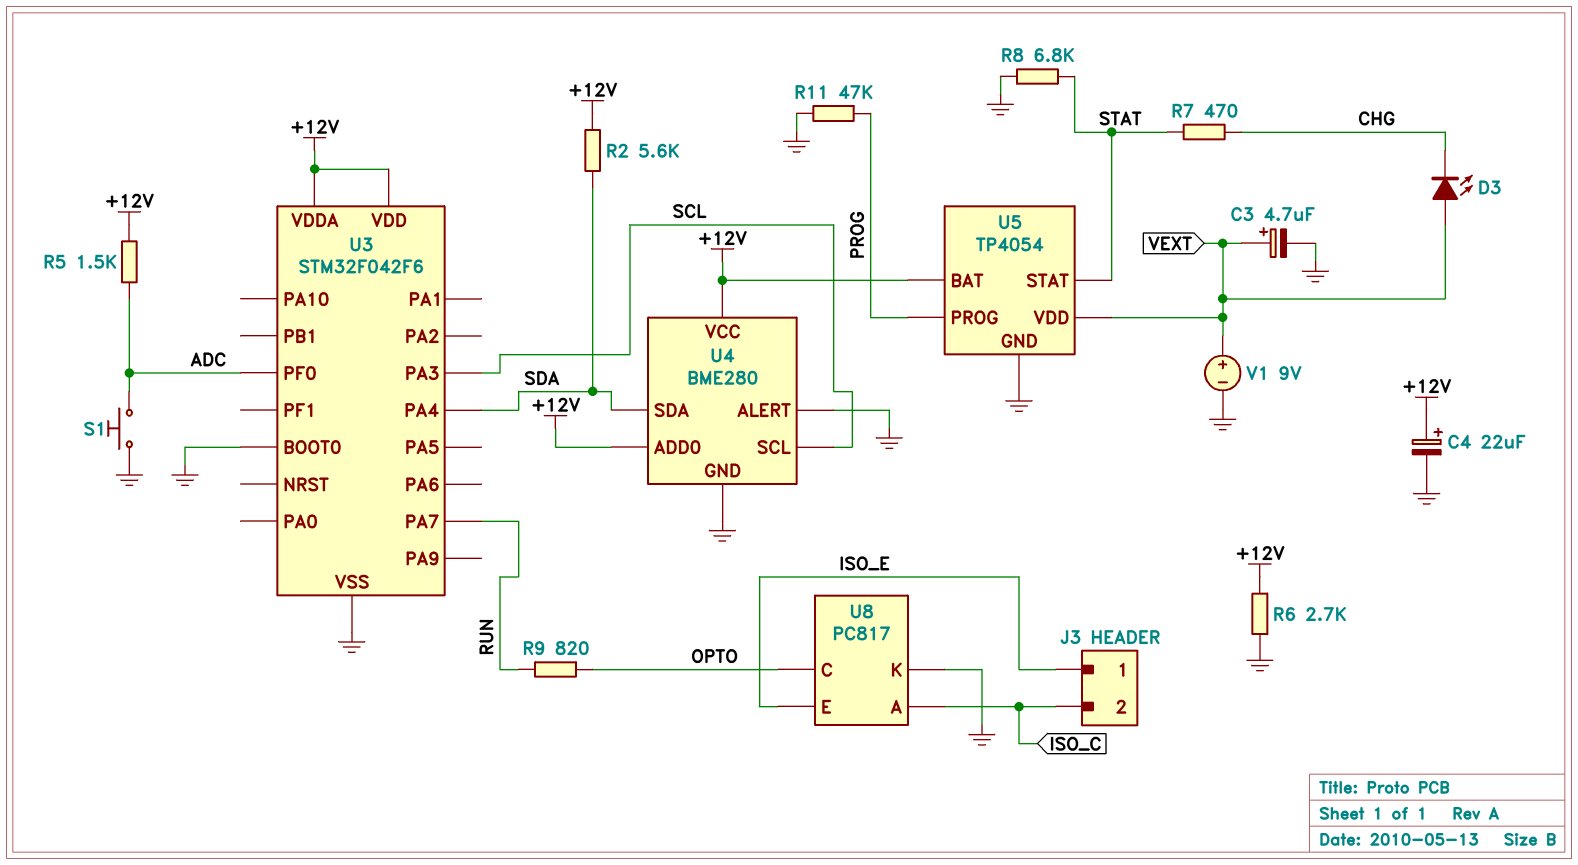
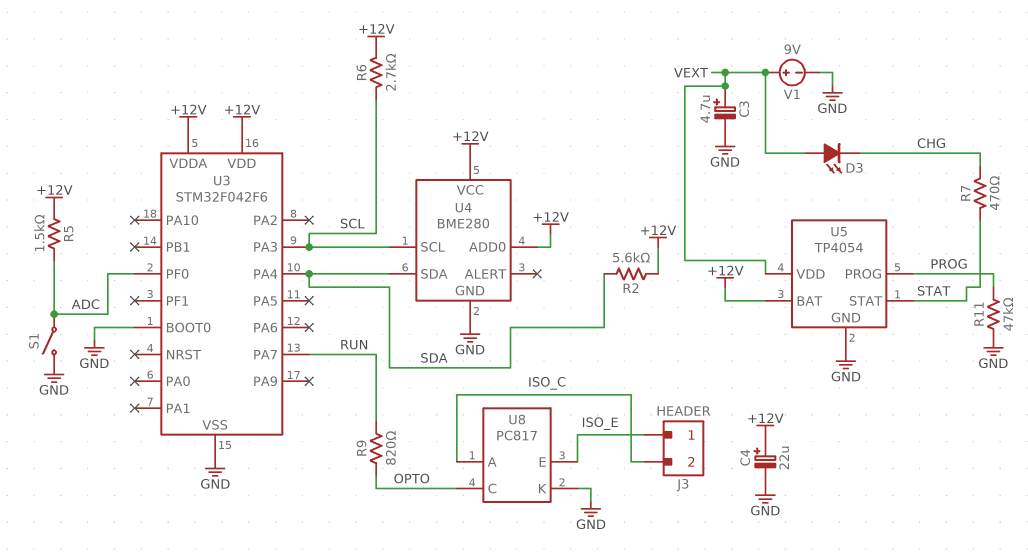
R6: 2.7k (+12V, GND) -> 2.7k (+12V, SCL)
R8: 6.8k (GND, STAT) -> none
S1: button (ADC, GND) -> switch (ADC, GND)
U4 pin ALERT: GND -> none

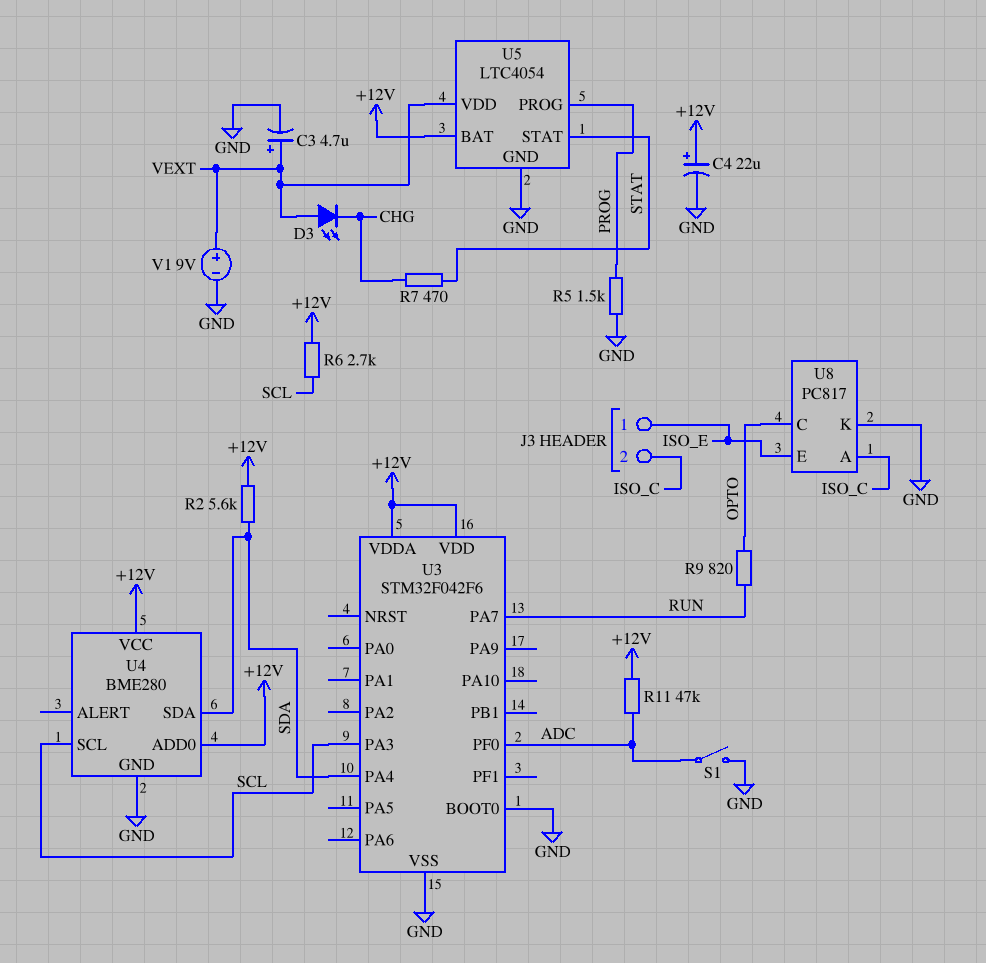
R5: 1.5k (+12V, ADC) -> 1.5k (GND, PROG)
R11: 47k (GND, PROG) -> 47k (+12V, ADC)
U5: TP4054 -> LTC4054

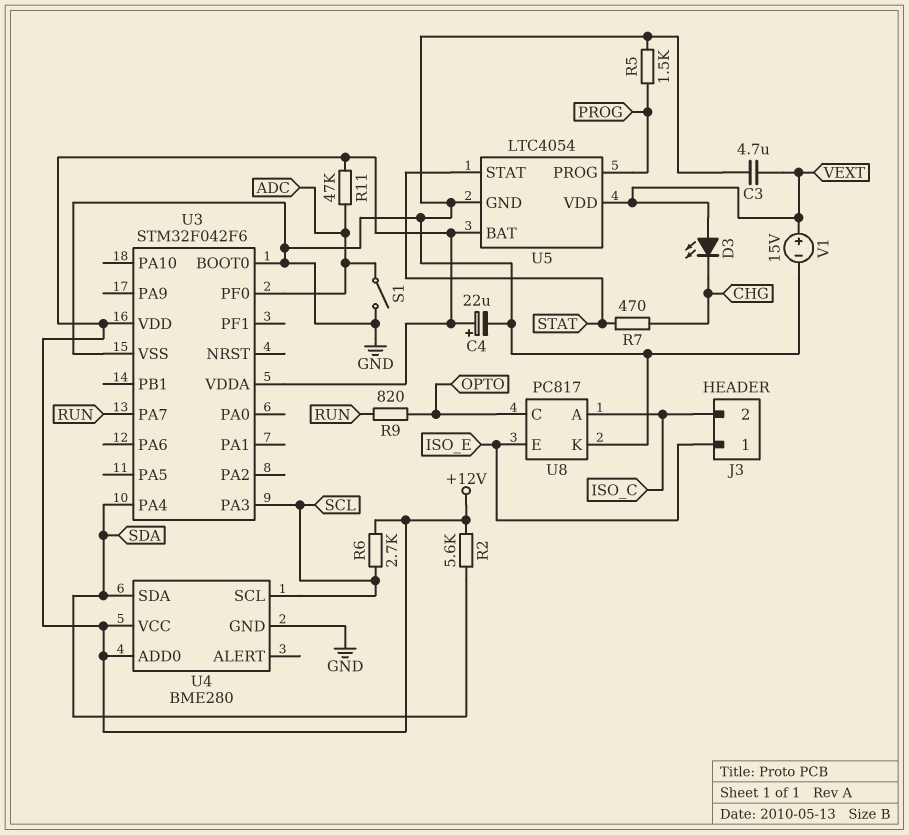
C3: 4.7uF (plus VEXT, minus GND) -> 4.7uF (GND, VEXT)
V1: 9V (plus VEXT, minus GND) -> 15V (plus VEXT, minus GND)

